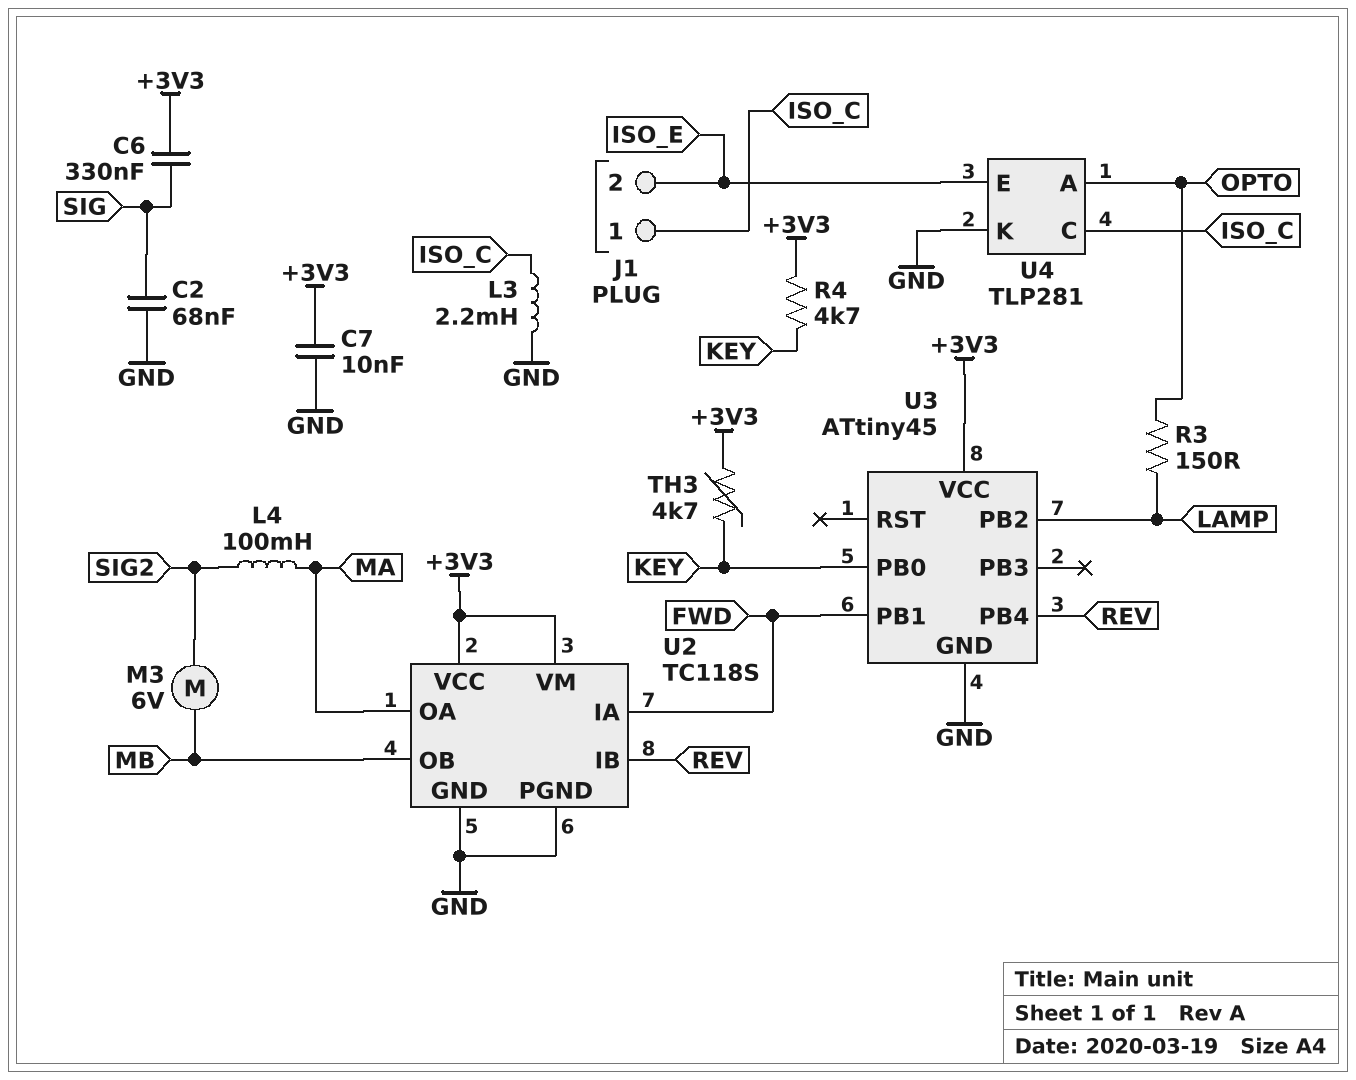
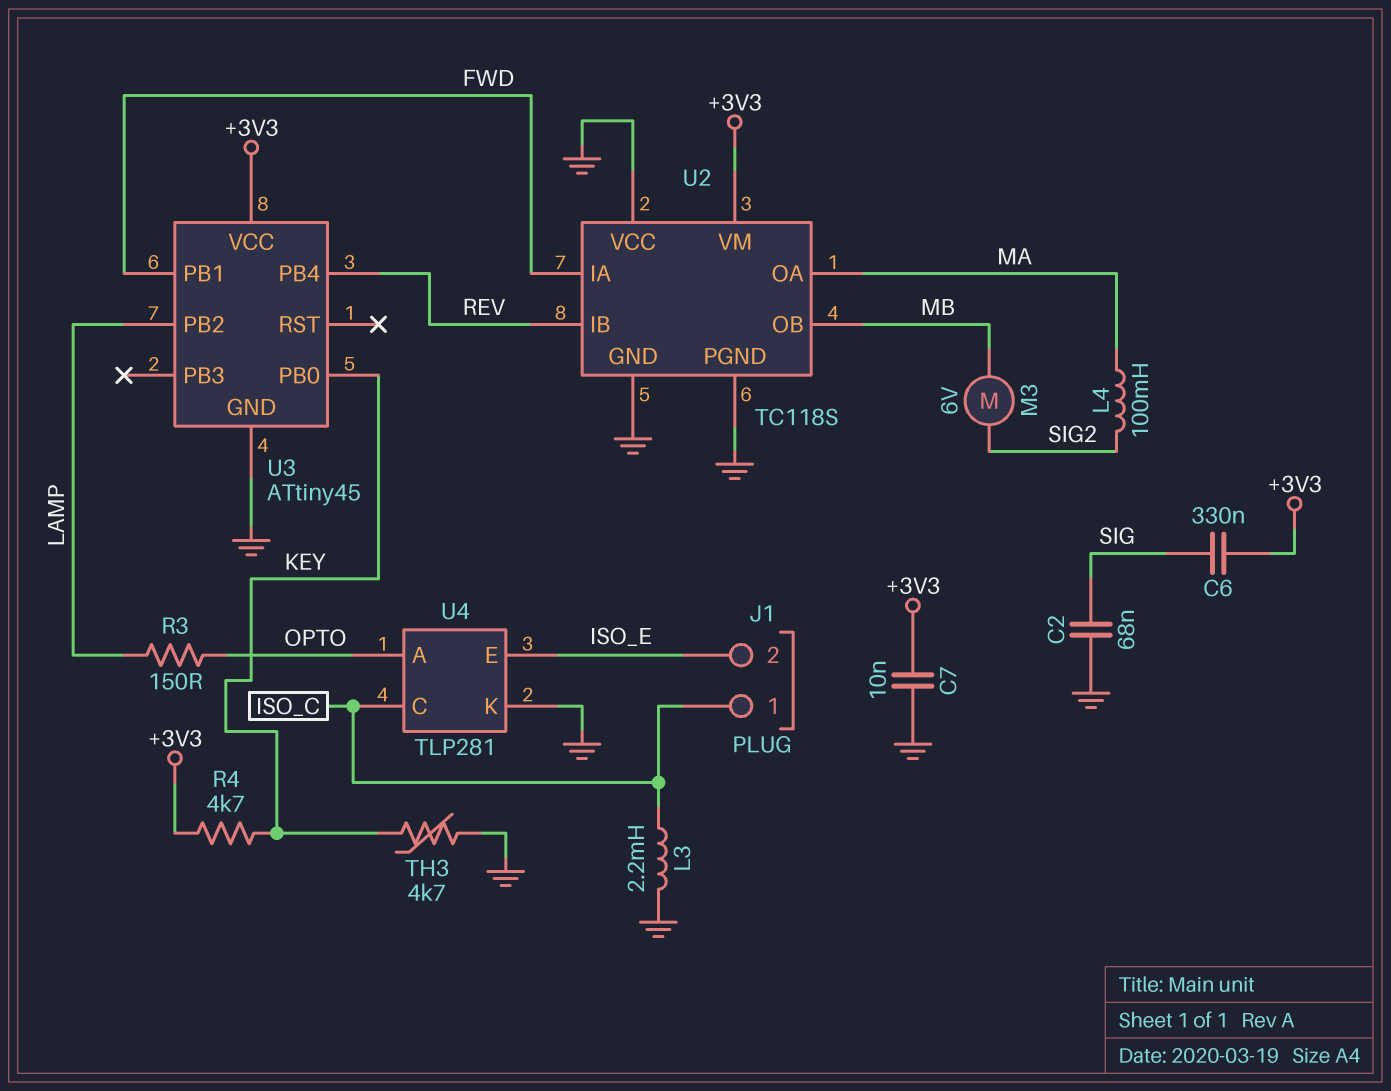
TH3: 4.7k (+3V3, KEY) -> 4.7k (GND, KEY)
U2 pin VCC: +3V3 -> GND

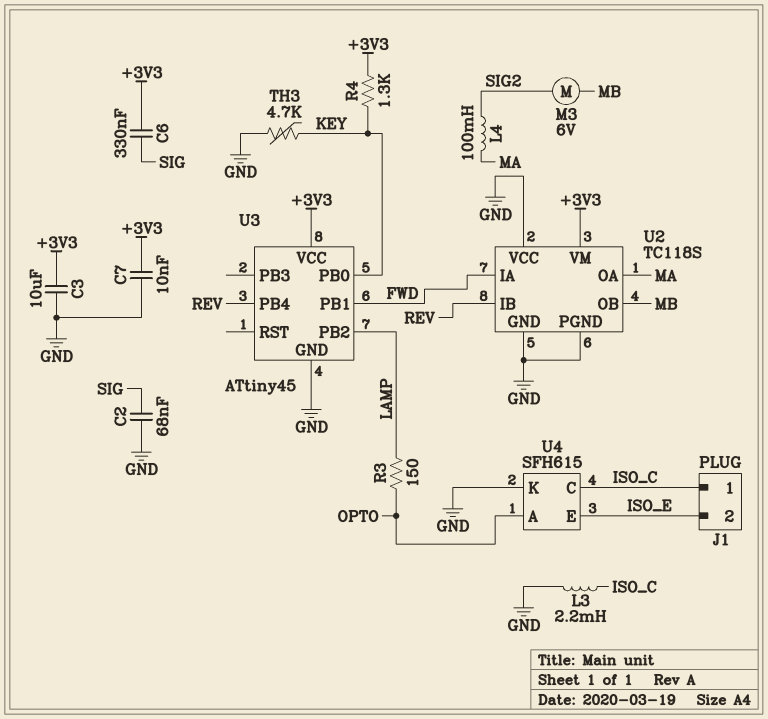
C3: none -> 10uF (+3V3, GND)
R4: 4.7k (+3V3, KEY) -> 1.3k (+3V3, KEY)
U4: TLP281 -> SFH615

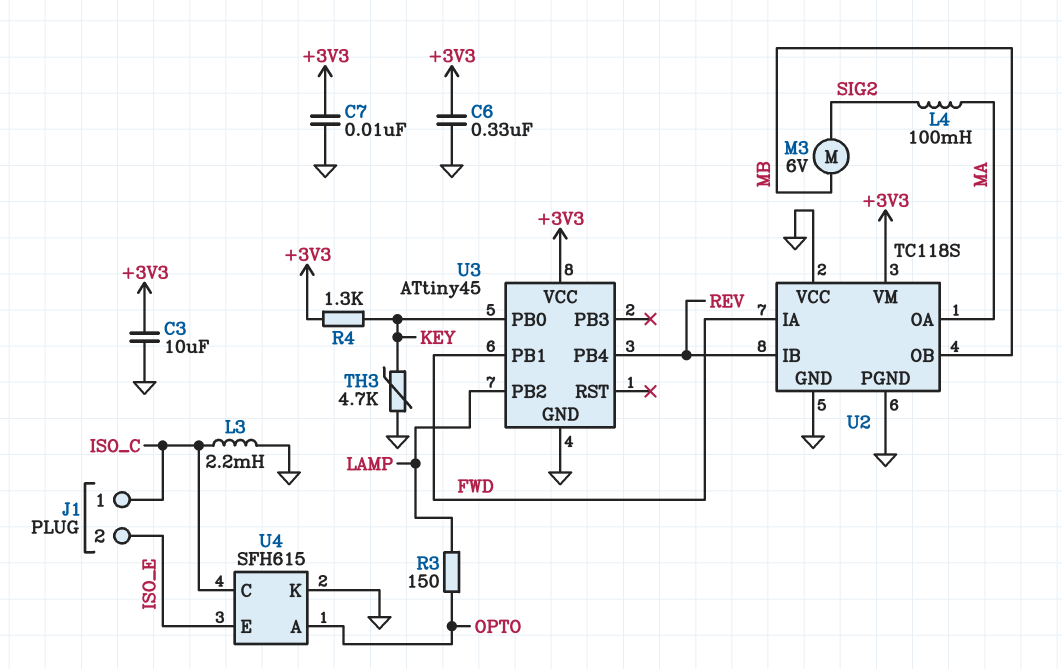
C2: 68nF (GND, SIG) -> none
C6: 330nF (+3V3, SIG) -> 330nF (+3V3, GND)

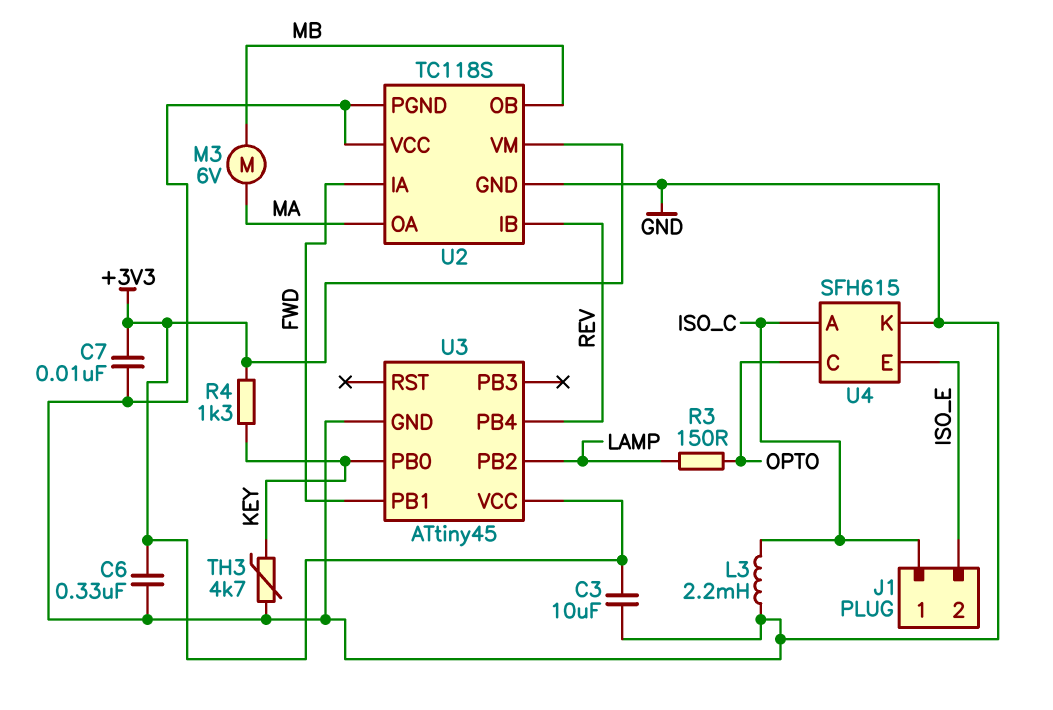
L4: 100mH (MA, SIG2) -> none
M3: motor 6V (MB, SIG2) -> motor 6V (MA, MB)
U4 pin A: OPTO -> ISO_C
U4 pin C: ISO_C -> OPTO

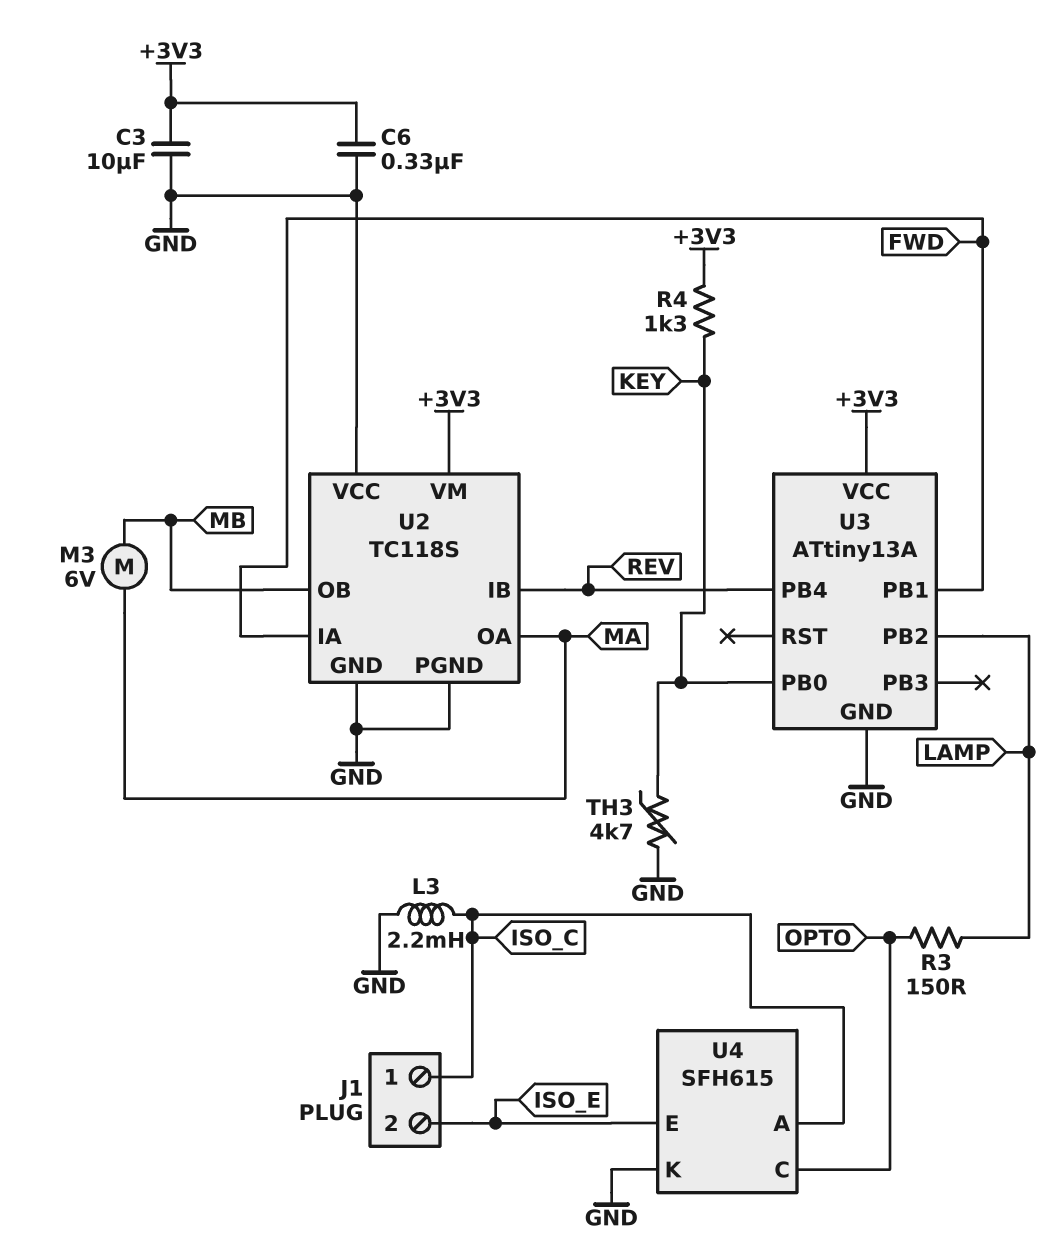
C7: 10nF (+3V3, GND) -> none
U3: ATtiny45 -> ATtiny13A

